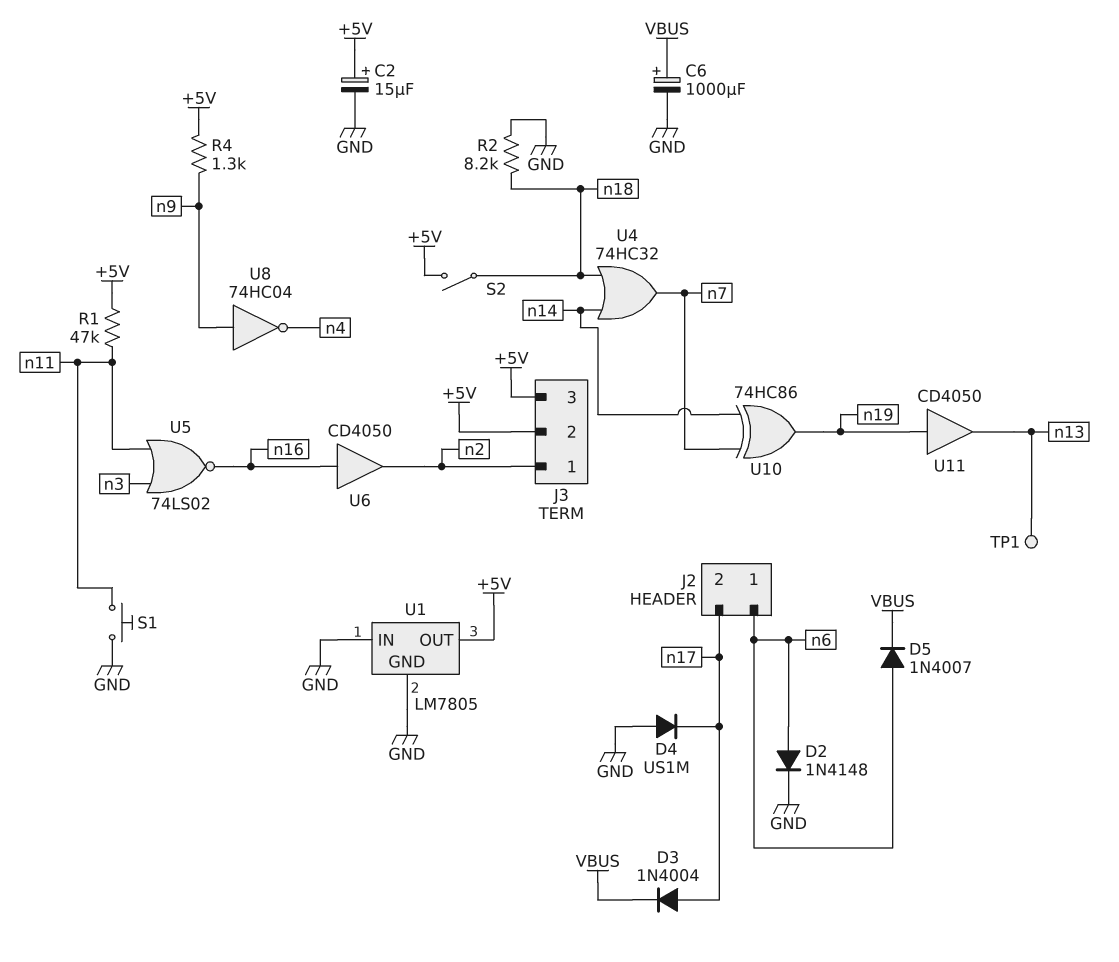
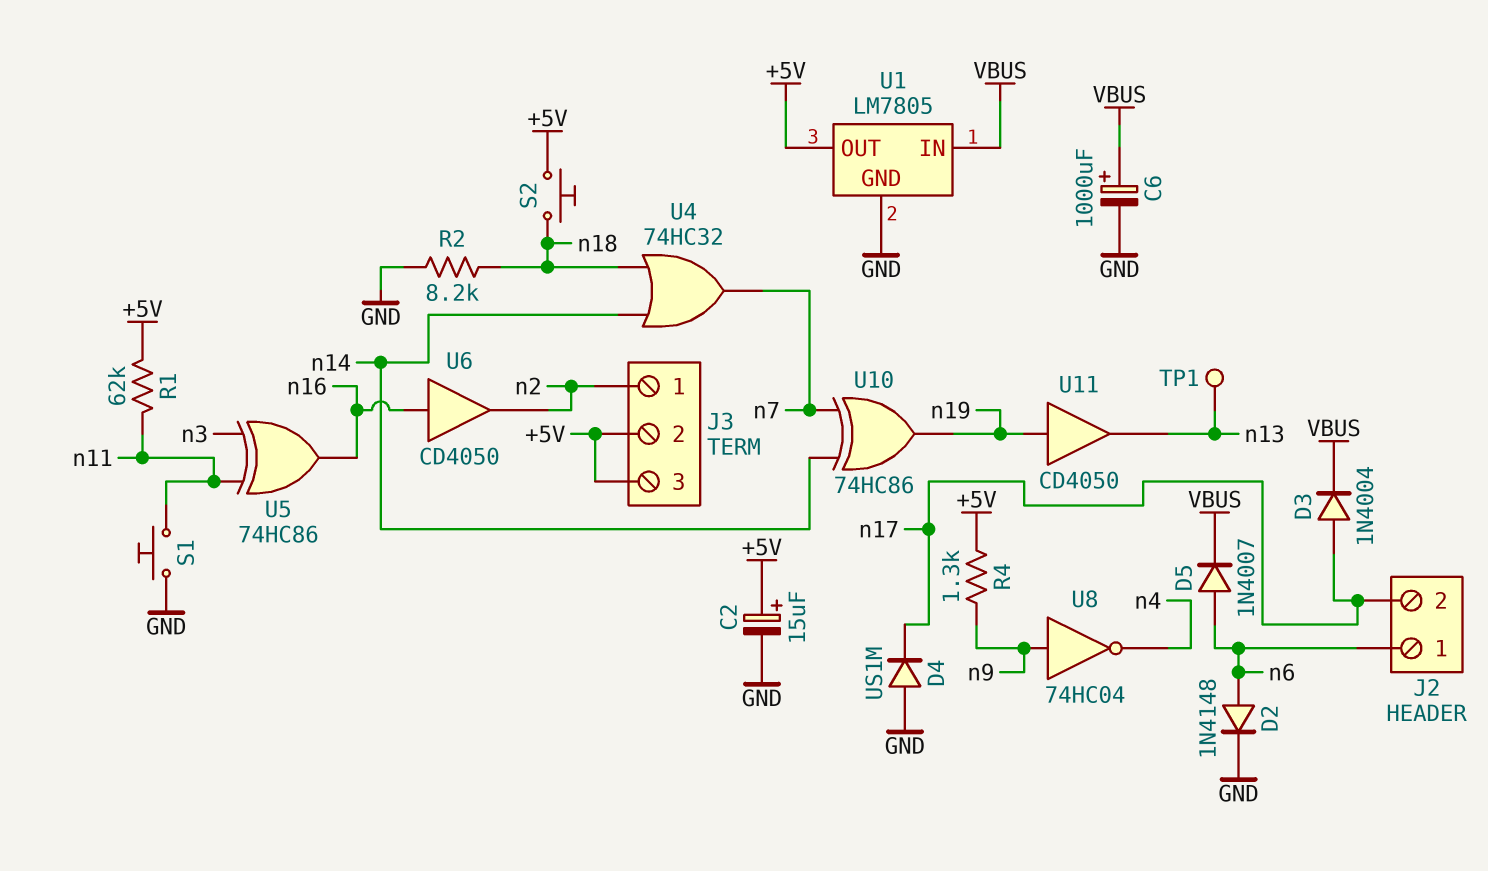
R1: 47k (+5V, n11) -> 62k (+5V, n11)
S2: switch (+5V, n18) -> button (+5V, n18)
U1 pin IN: GND -> VBUS
U5: NOR 74LS02 (in n3, in n11, out n16) -> XOR 74HC86 (in n3, in n11, out n16)

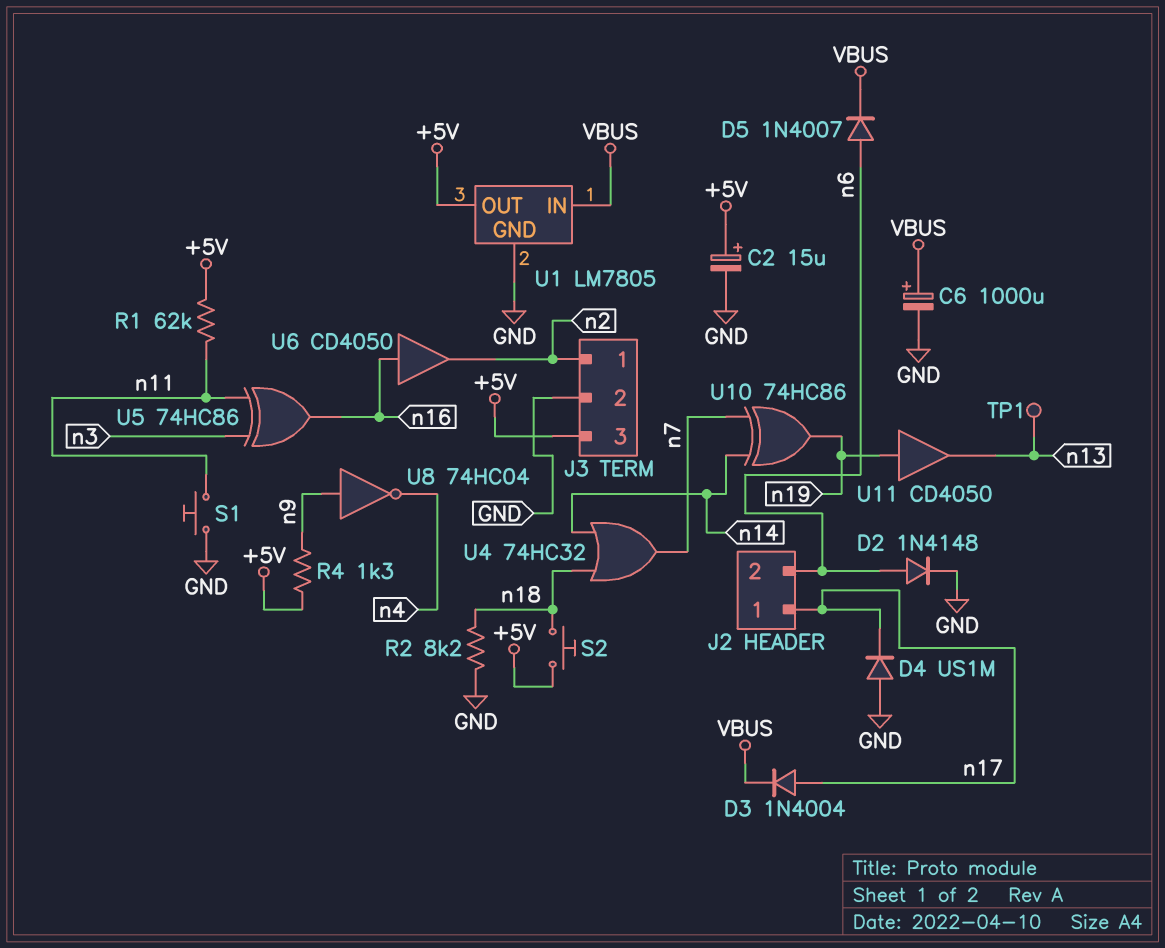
J2 pin 1: n6 -> n17
J2 pin 2: n17 -> n6
J3 pin 2: +5V -> GND

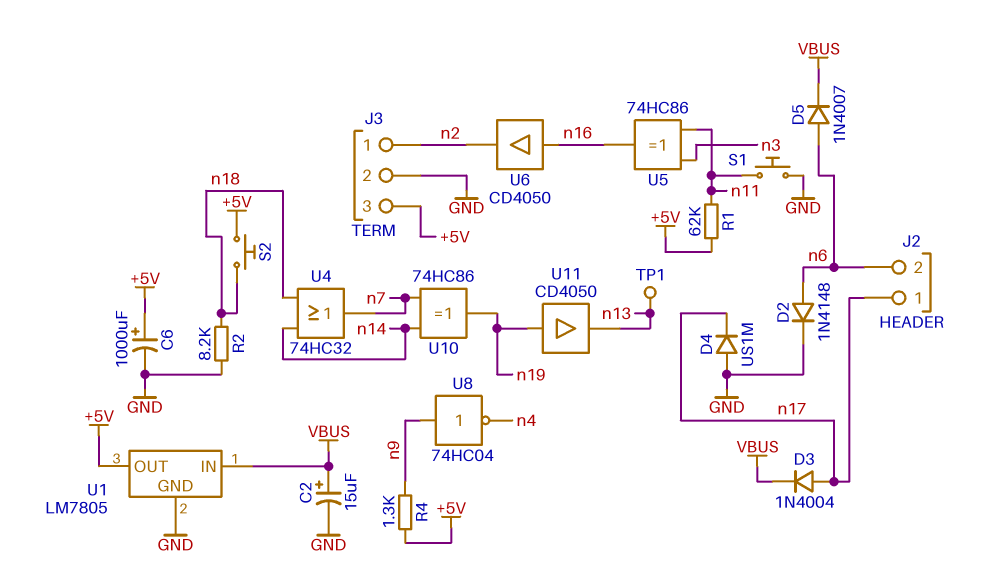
C2: 15uF (plus +5V, minus GND) -> 15uF (plus VBUS, minus GND)
C6: 1000uF (plus VBUS, minus GND) -> 1000uF (plus +5V, minus GND)

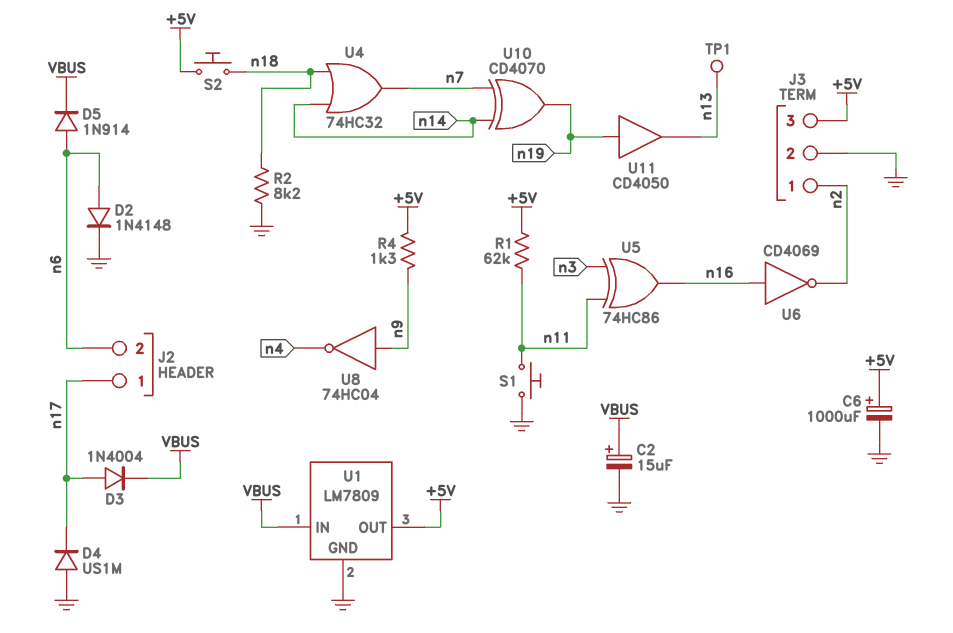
D5: diode 1N4007 (A n6, K VBUS) -> diode 1N914 (A n6, K VBUS)
U1: LM7805 -> LM7809
U6: buffer CD4050 (in n16, out n2) -> NOT CD4069 (in n16, out n2)
U10: XOR 74HC86 (in n7, in n14, out n19) -> XOR CD4070 (in n7, in n14, out n19)

